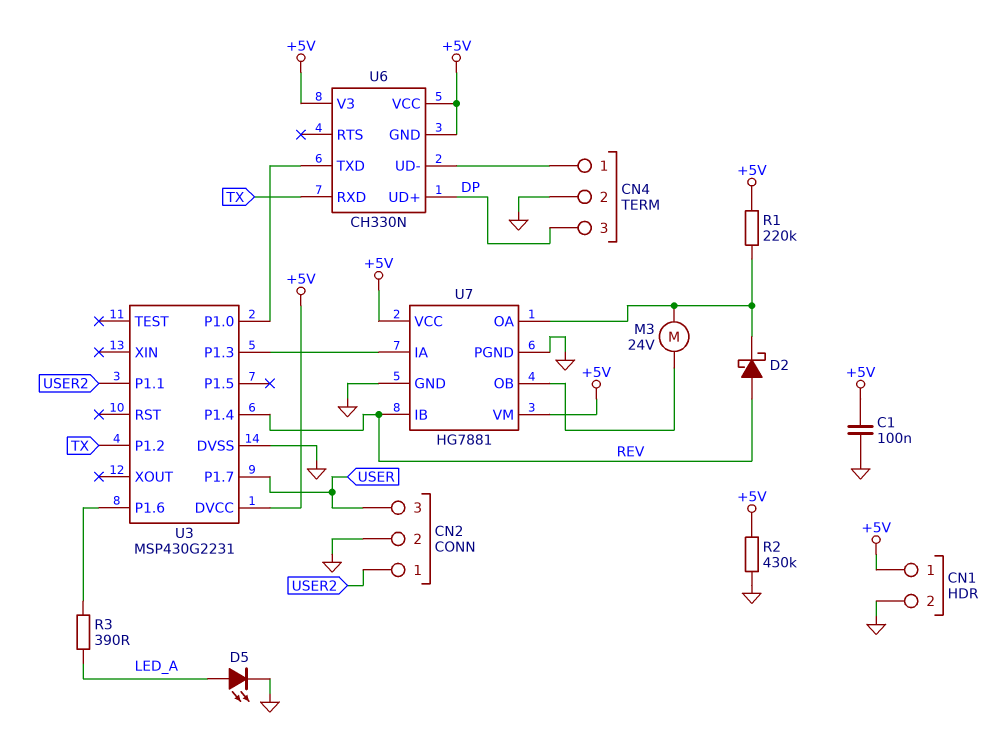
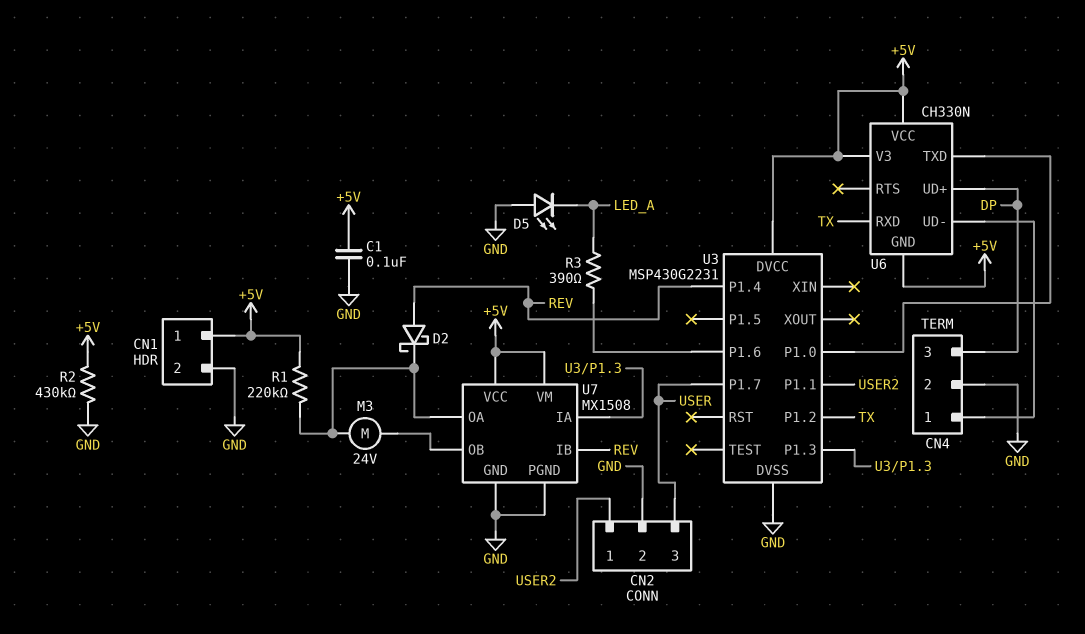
D5: LED (A LED_A, K GND) -> LED (A GND, K LED_A)
U7: HG7881 -> MX1508

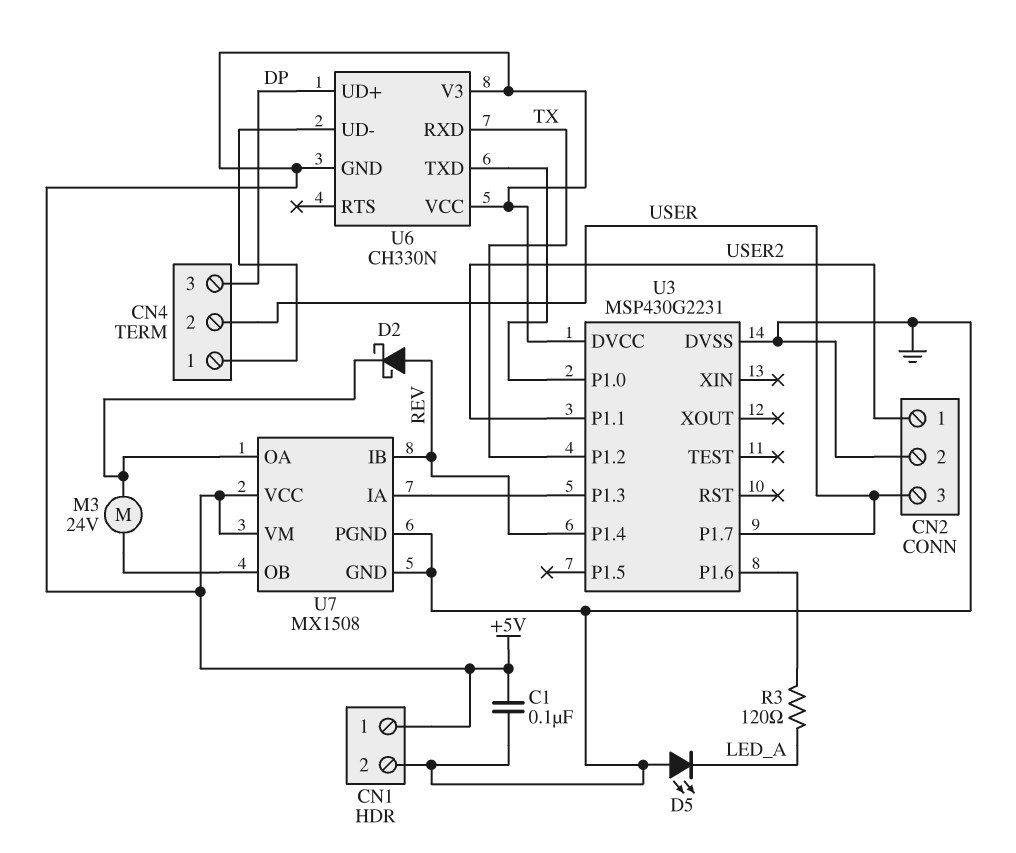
CN4 pin 2: GND -> USER
R1: 220k (+5V, U7/OA) -> none
R2: 430k (+5V, GND) -> none
R3: 390 (LED_A, U3/P1.6) -> 120 (LED_A, U3/P1.6)

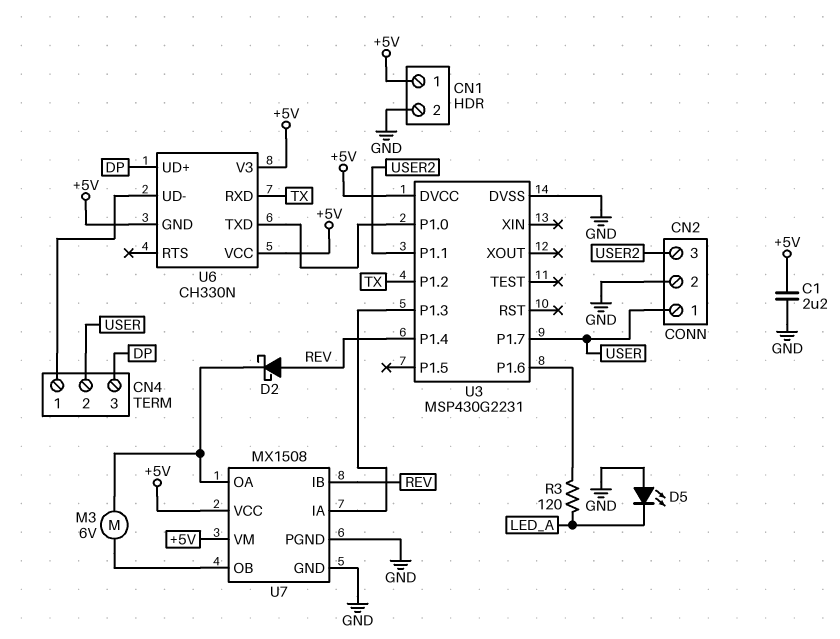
C1: 100nF (+5V, GND) -> 2.2uF (+5V, GND)
CN2 pin 1: USER2 -> USER
CN2 pin 3: USER -> USER2
M3: motor 24V (U7/OA, U7/OB) -> motor 6V (U7/OA, U7/OB)

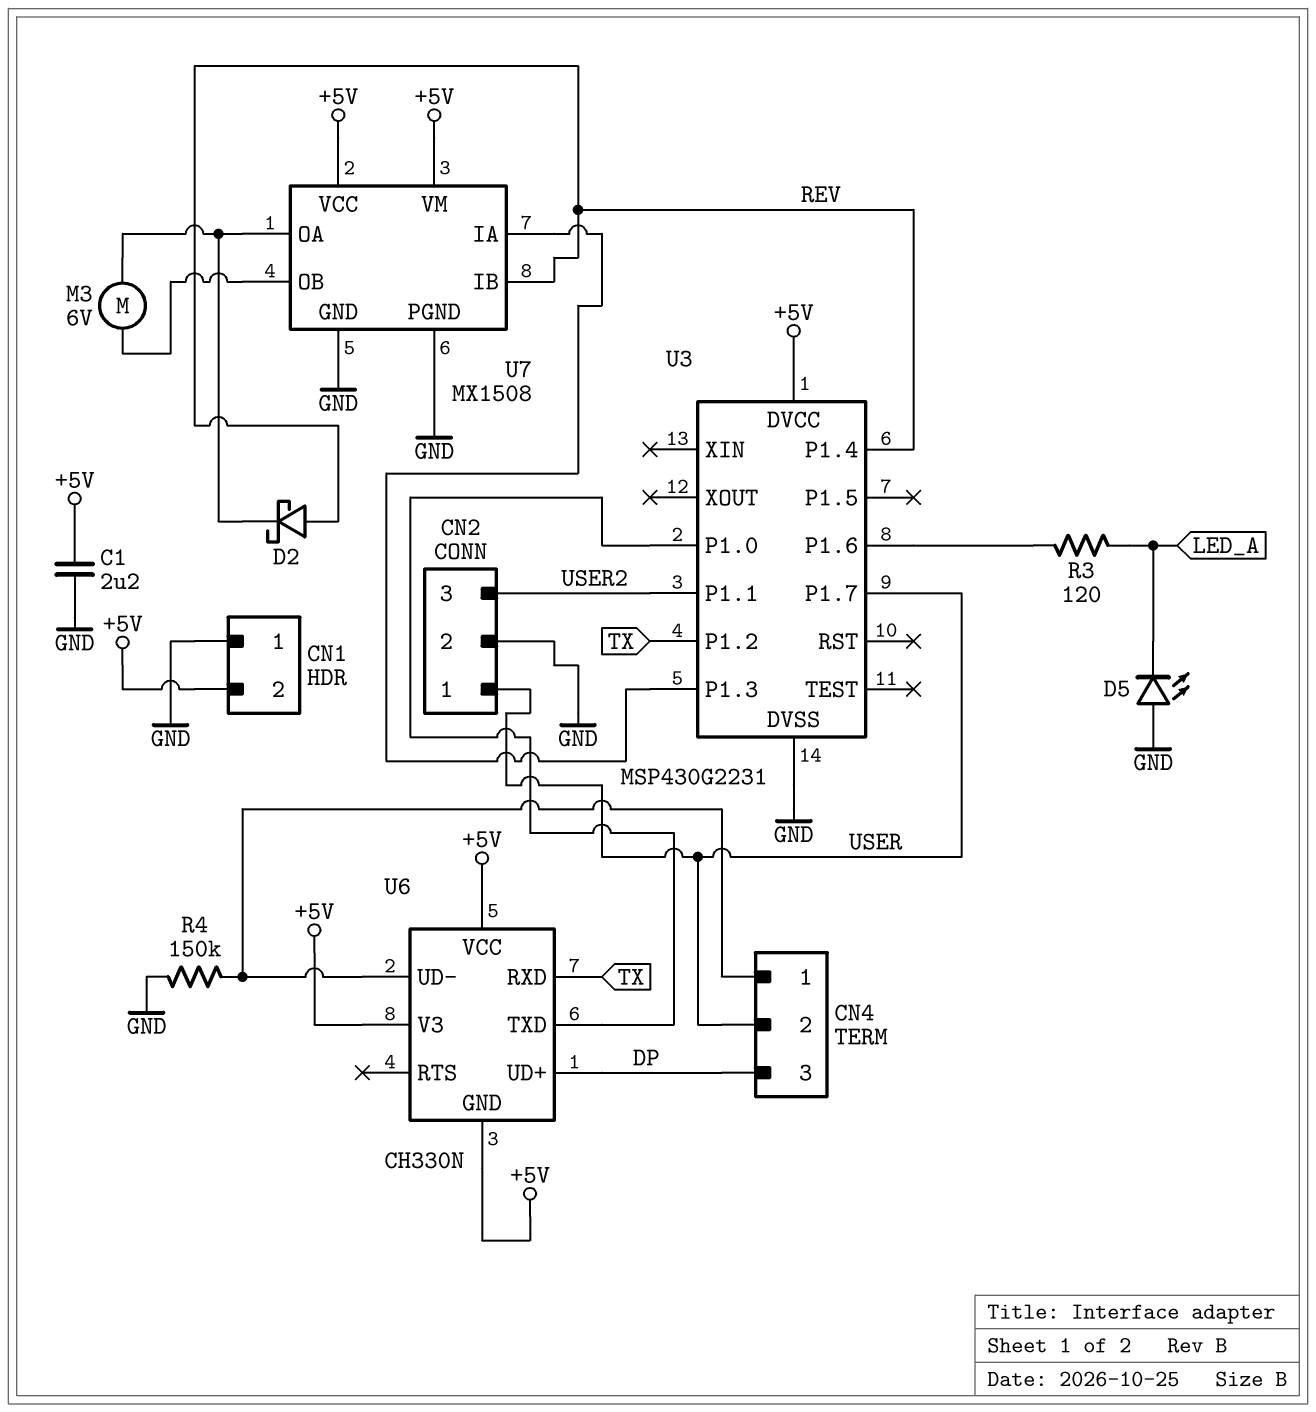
CN1 pin 1: +5V -> GND
CN1 pin 2: GND -> +5V
R4: none -> 150k (CN4/1, GND)

